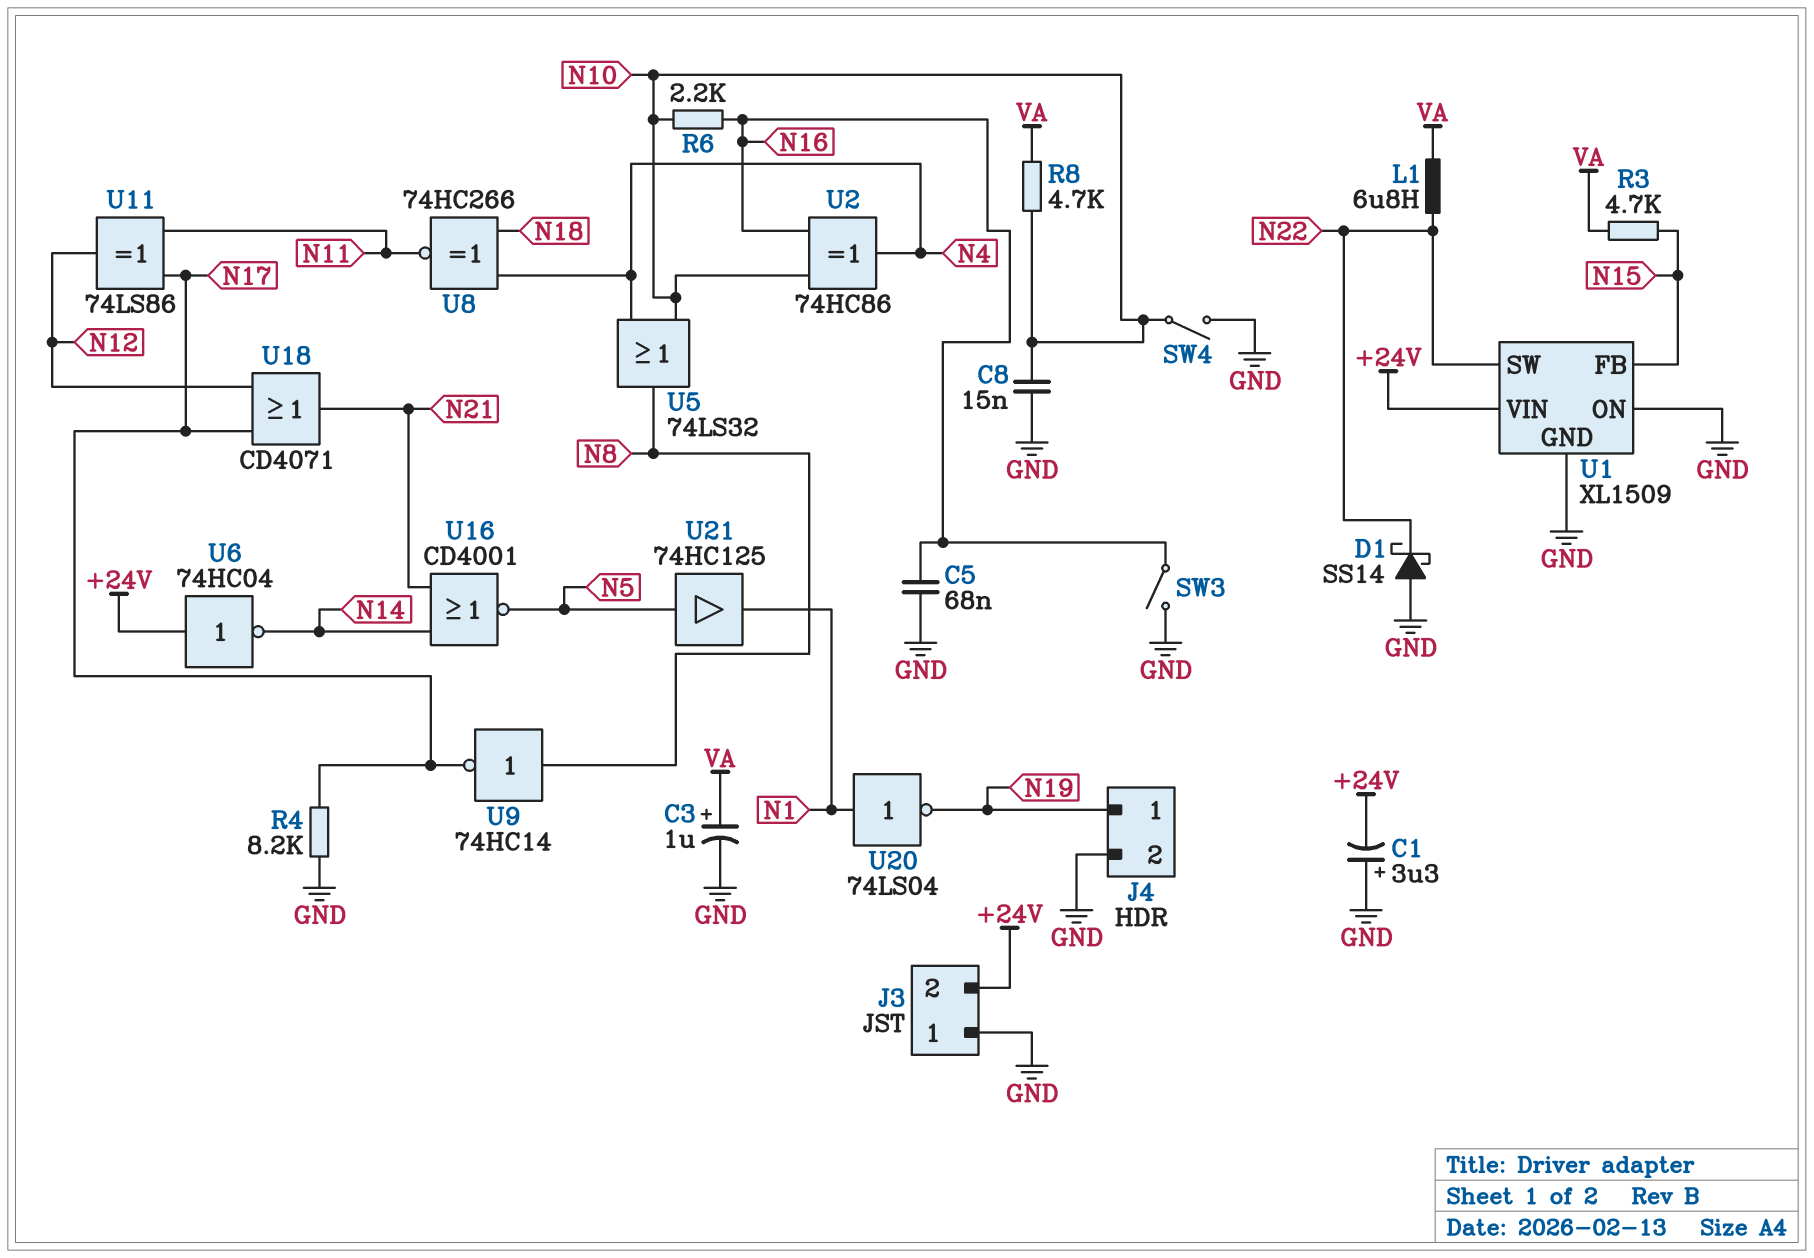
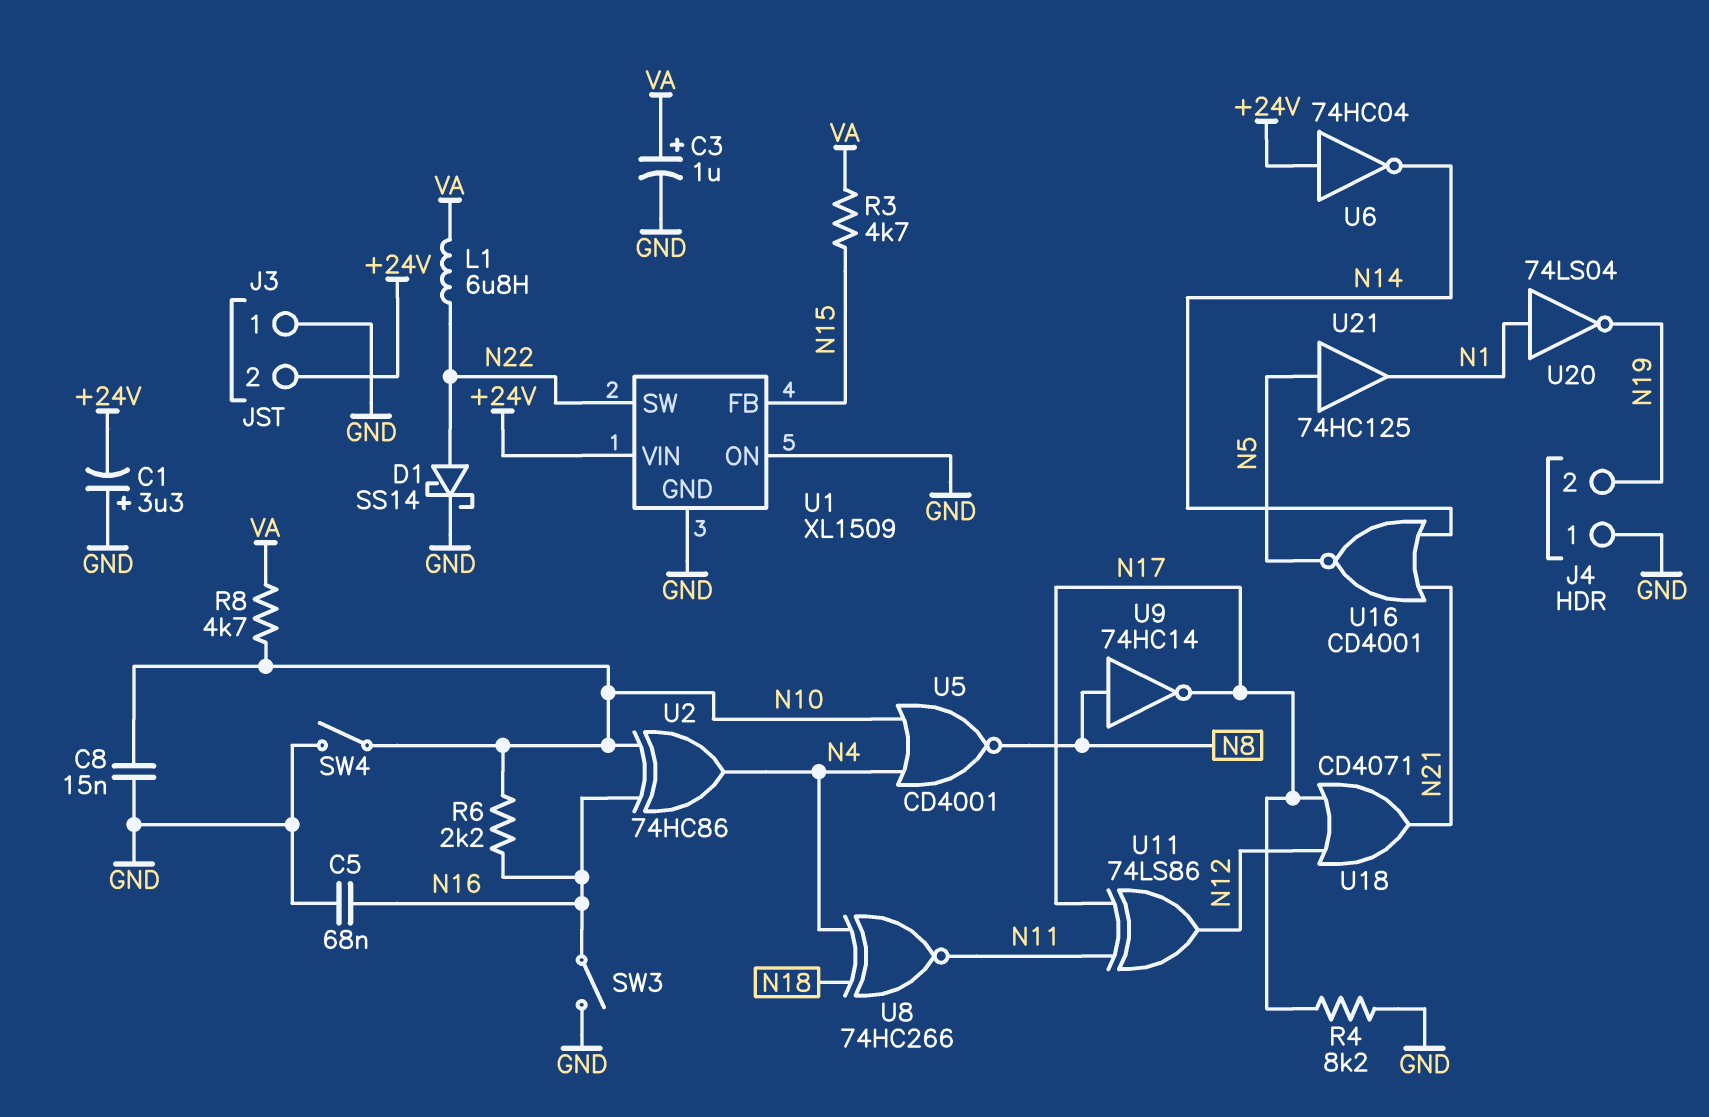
D1: schottky SS14 (A GND, K N22) -> schottky SS14 (A N22, K GND)
J4 pin 1: N19 -> GND
J4 pin 2: GND -> N19
U5: OR 74LS32 (in N4, in N10, out N8) -> NOR CD4001 (in N4, in N10, out N8)

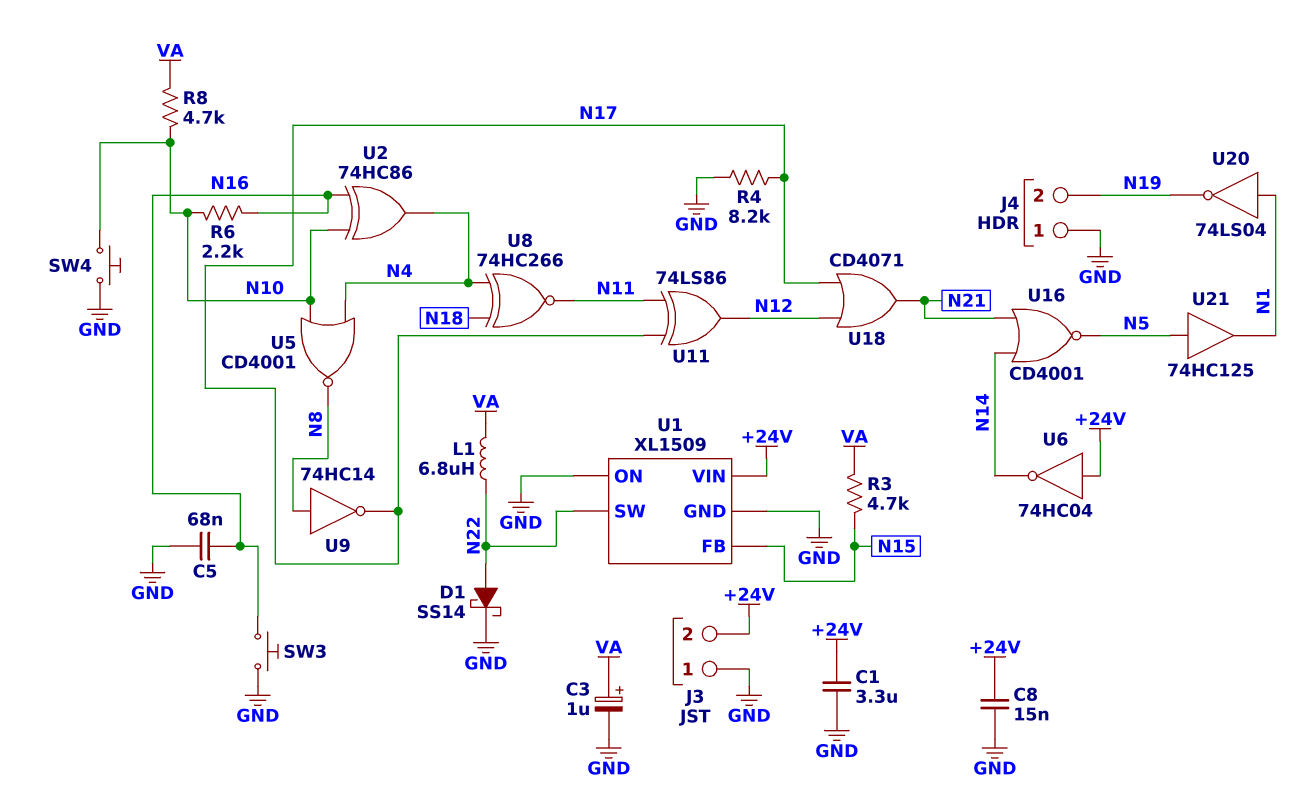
C1: 3.3uF (plus GND, minus +24V) -> 3.3uF (+24V, GND)
C8: 15nF (GND, N10) -> 15nF (+24V, GND)
SW3: switch (GND, N16) -> button (GND, N16)
SW4: switch (GND, N10) -> button (GND, N10)

